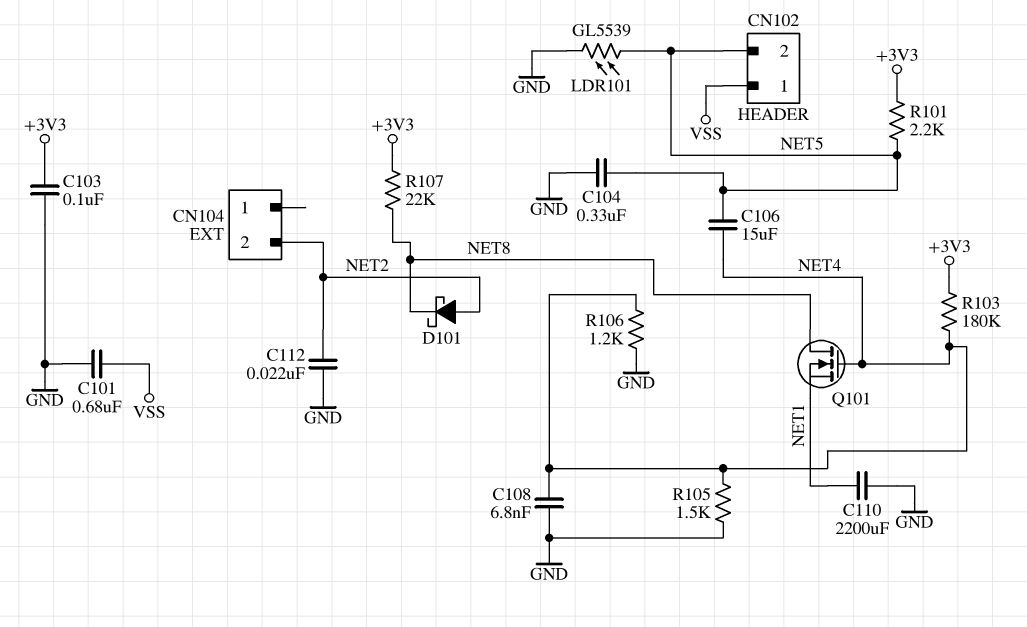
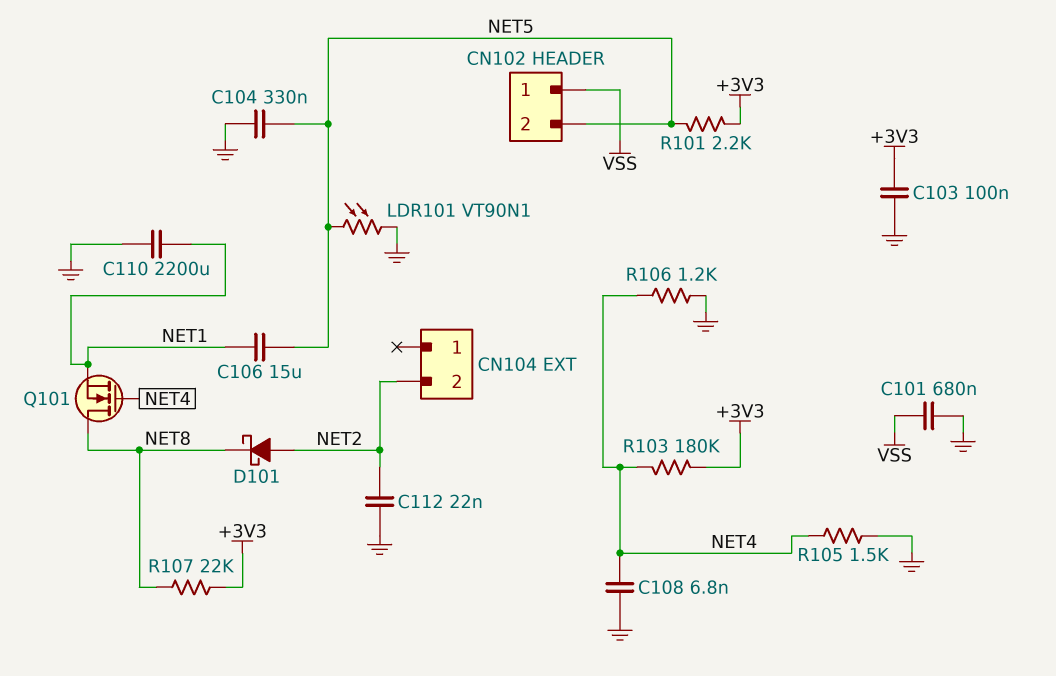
C106: 15uF (NET4, NET5) -> 15uF (NET1, NET5)
LDR101: GL5539 (GND, NET5) -> VT90N1 (GND, NET5)

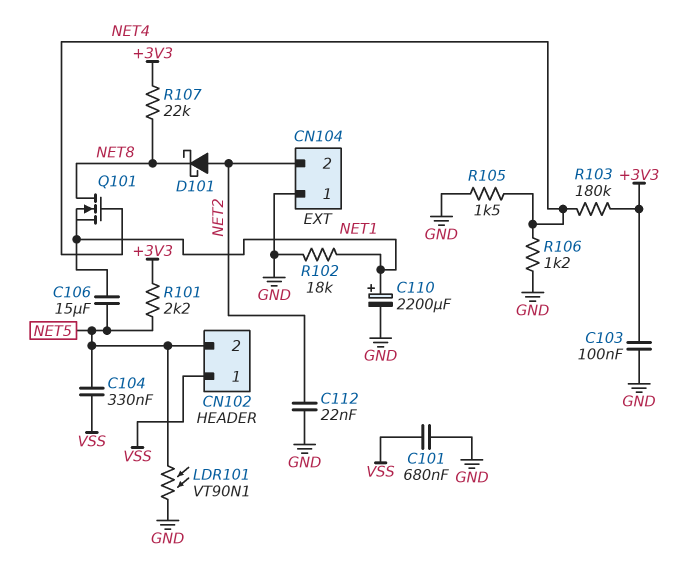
C104: 330nF (GND, NET5) -> 330nF (NET5, VSS)
C108: 6.8nF (GND, NET4) -> none
C110: 2200uF (GND, NET1) -> 2200uF (plus NET1, minus GND)
CN104 pin 1: none -> GND
R102: none -> 18k (GND, NET1)

